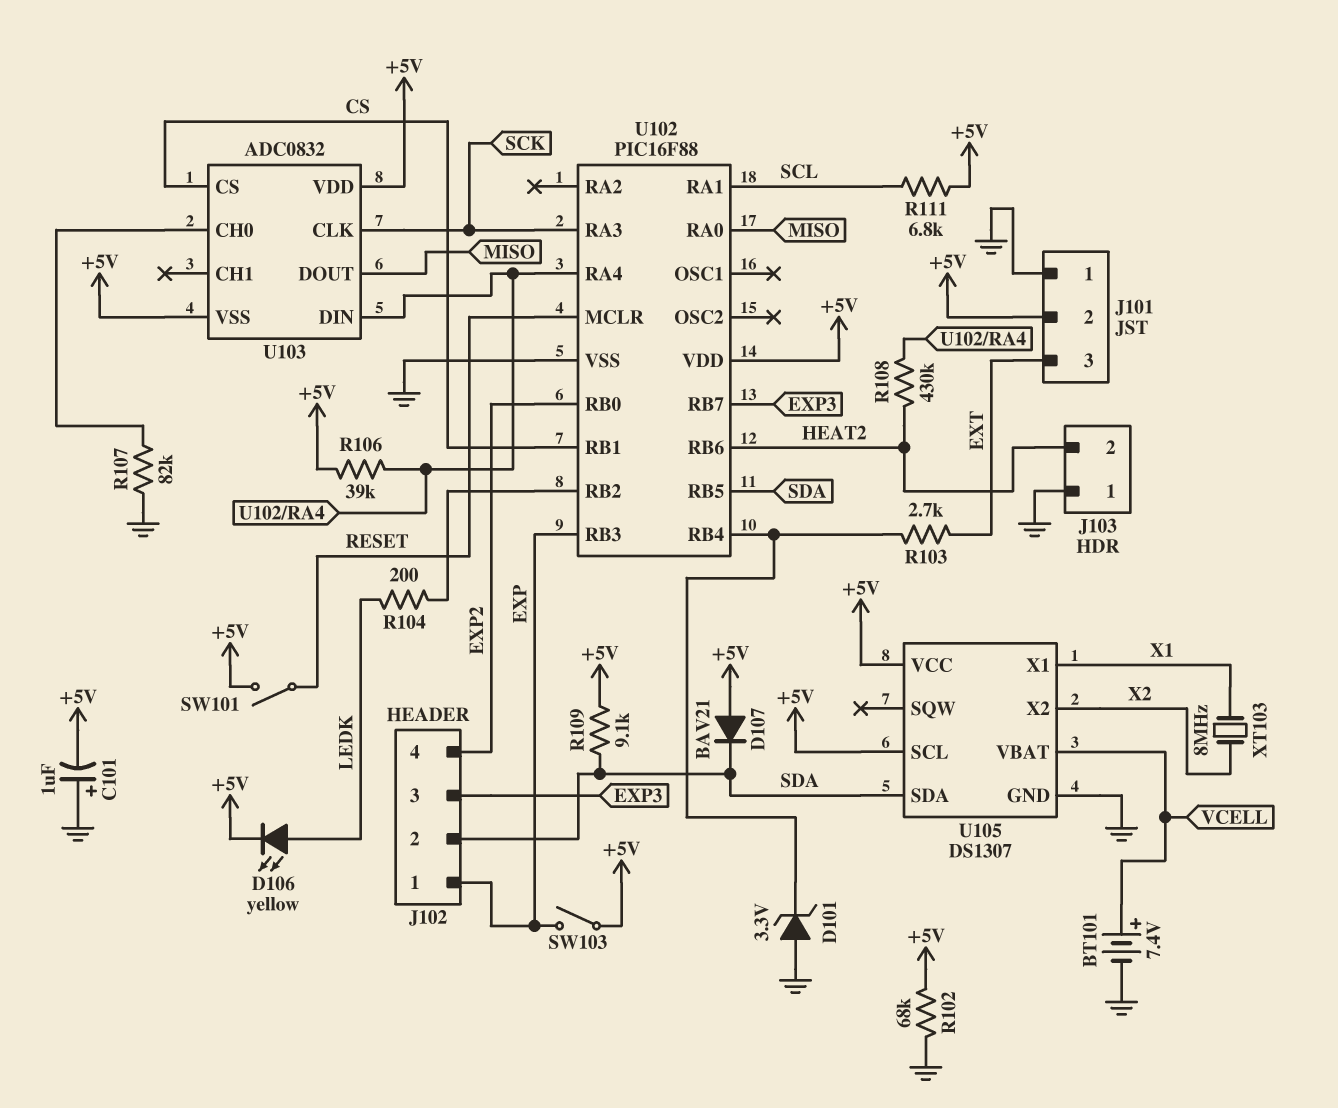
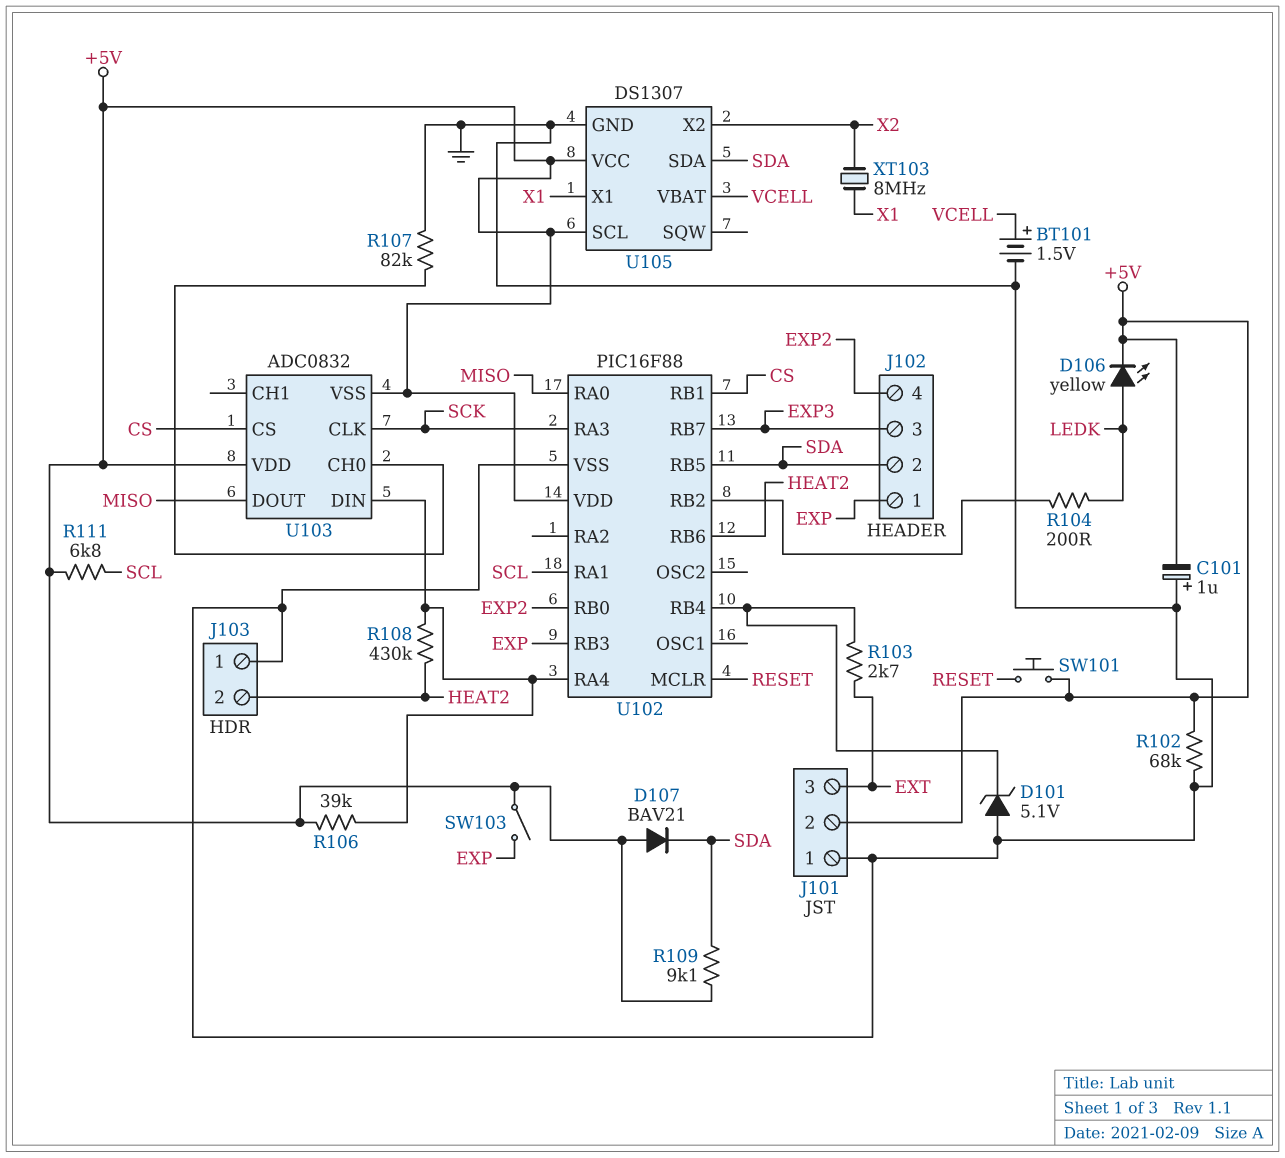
BT101: 7.4V (plus VCELL, minus GND) -> 1.5V (plus VCELL, minus GND)
D101: zener 3.3V (A GND, K U102/RB4) -> zener 5.1V (A GND, K U102/RB4)
SW101: switch (+5V, RESET) -> button (+5V, RESET)

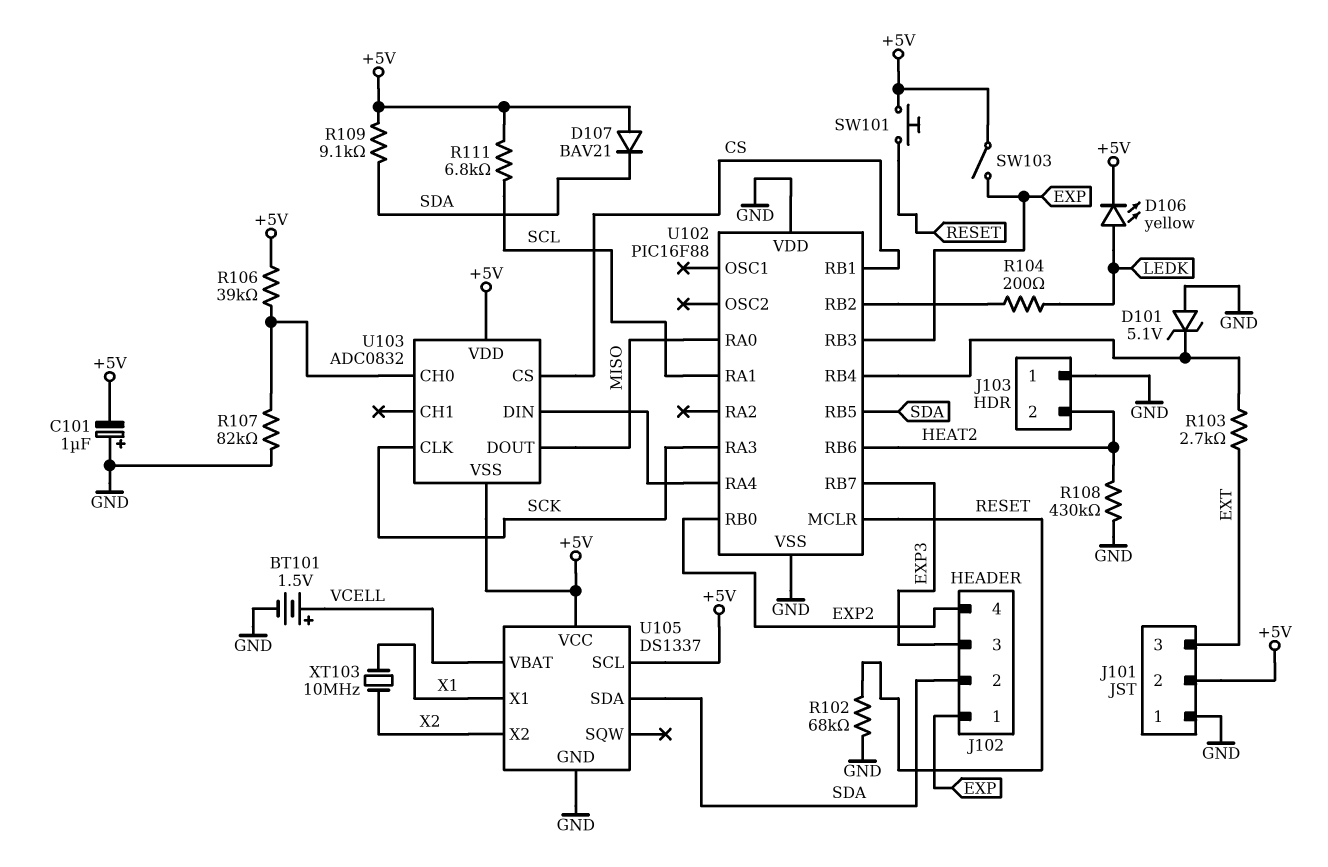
R102: 68k (+5V, GND) -> 68k (GND, RESET)
R106: 39k (+5V, U102/RA4) -> 39k (+5V, U103/CH0)
R108: 430k (HEAT2, U102/RA4) -> 430k (GND, HEAT2)
U102 pin VDD: +5V -> GND
U105: DS1307 -> DS1337
XT103: 8MHz (X1, X2) -> 10MHz (X1, X2)

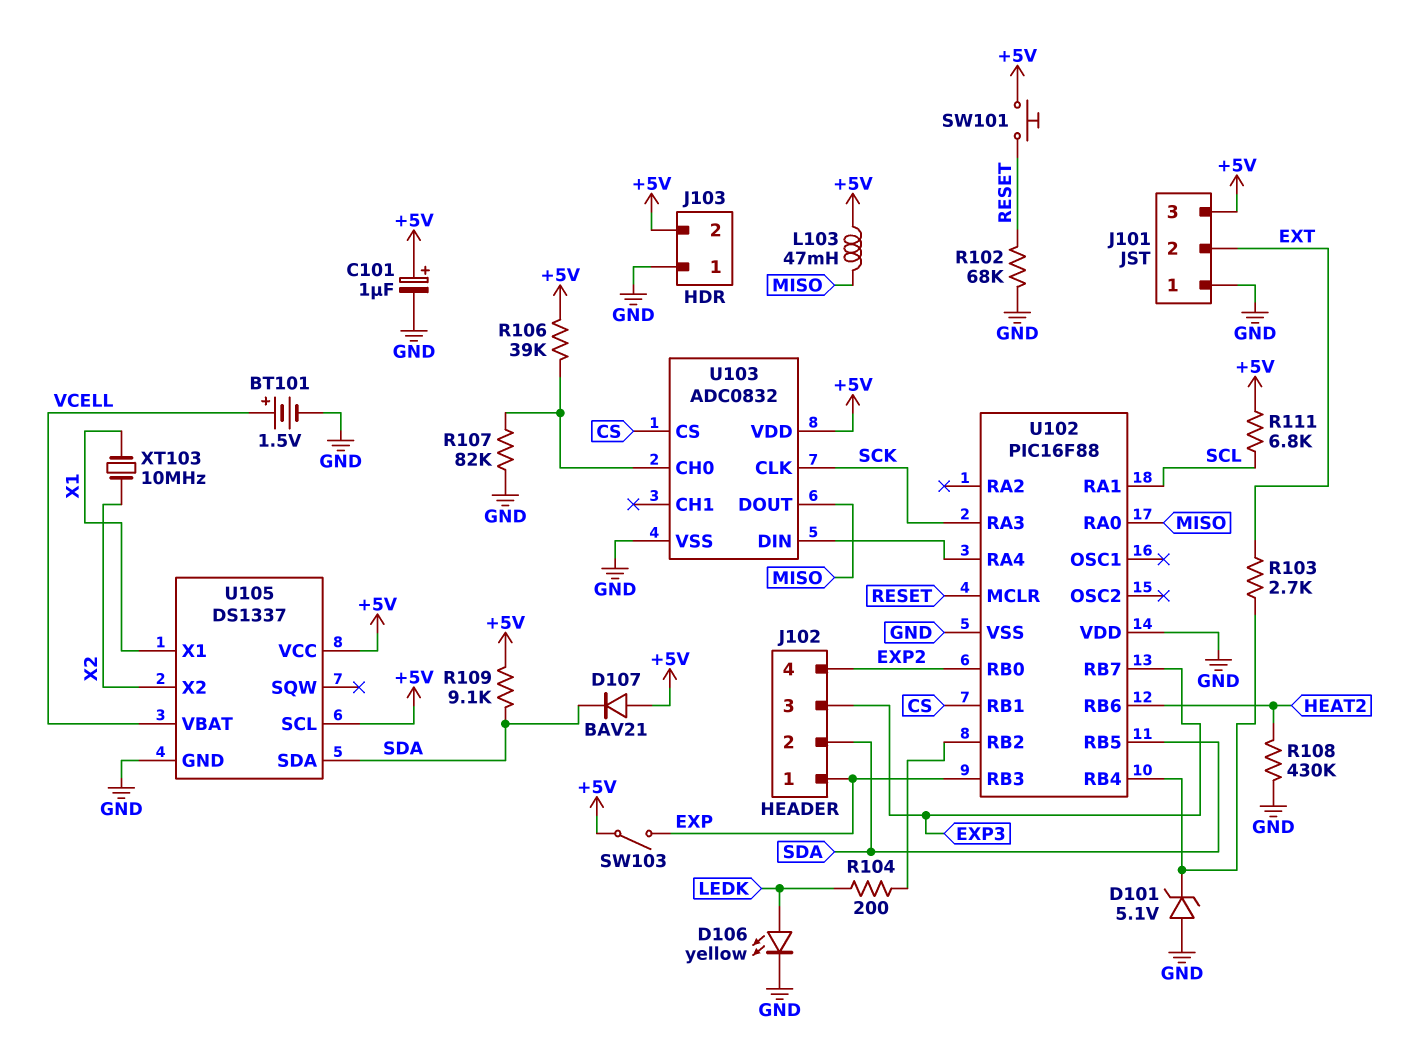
C101: 1uF (plus GND, minus +5V) -> 1uF (plus +5V, minus GND)
D106: LED yellow (A LEDK, K +5V) -> LED yellow (A LEDK, K GND)
J101 pin 2: +5V -> EXT
J101 pin 3: EXT -> +5V
J103 pin 2: HEAT2 -> +5V
L103: none -> 47mH (+5V, MISO)
U103 pin VSS: +5V -> GND

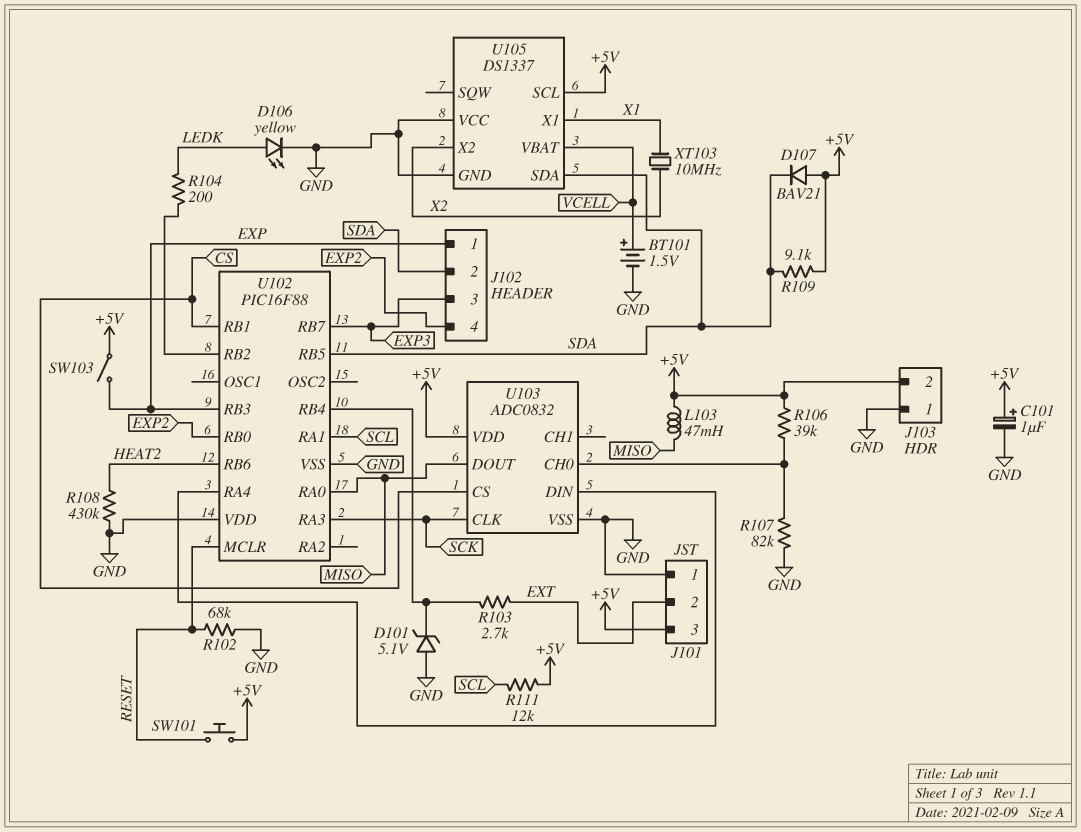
R111: 6.8k (+5V, SCL) -> 12k (+5V, SCL)
U105 pin VCC: +5V -> GND

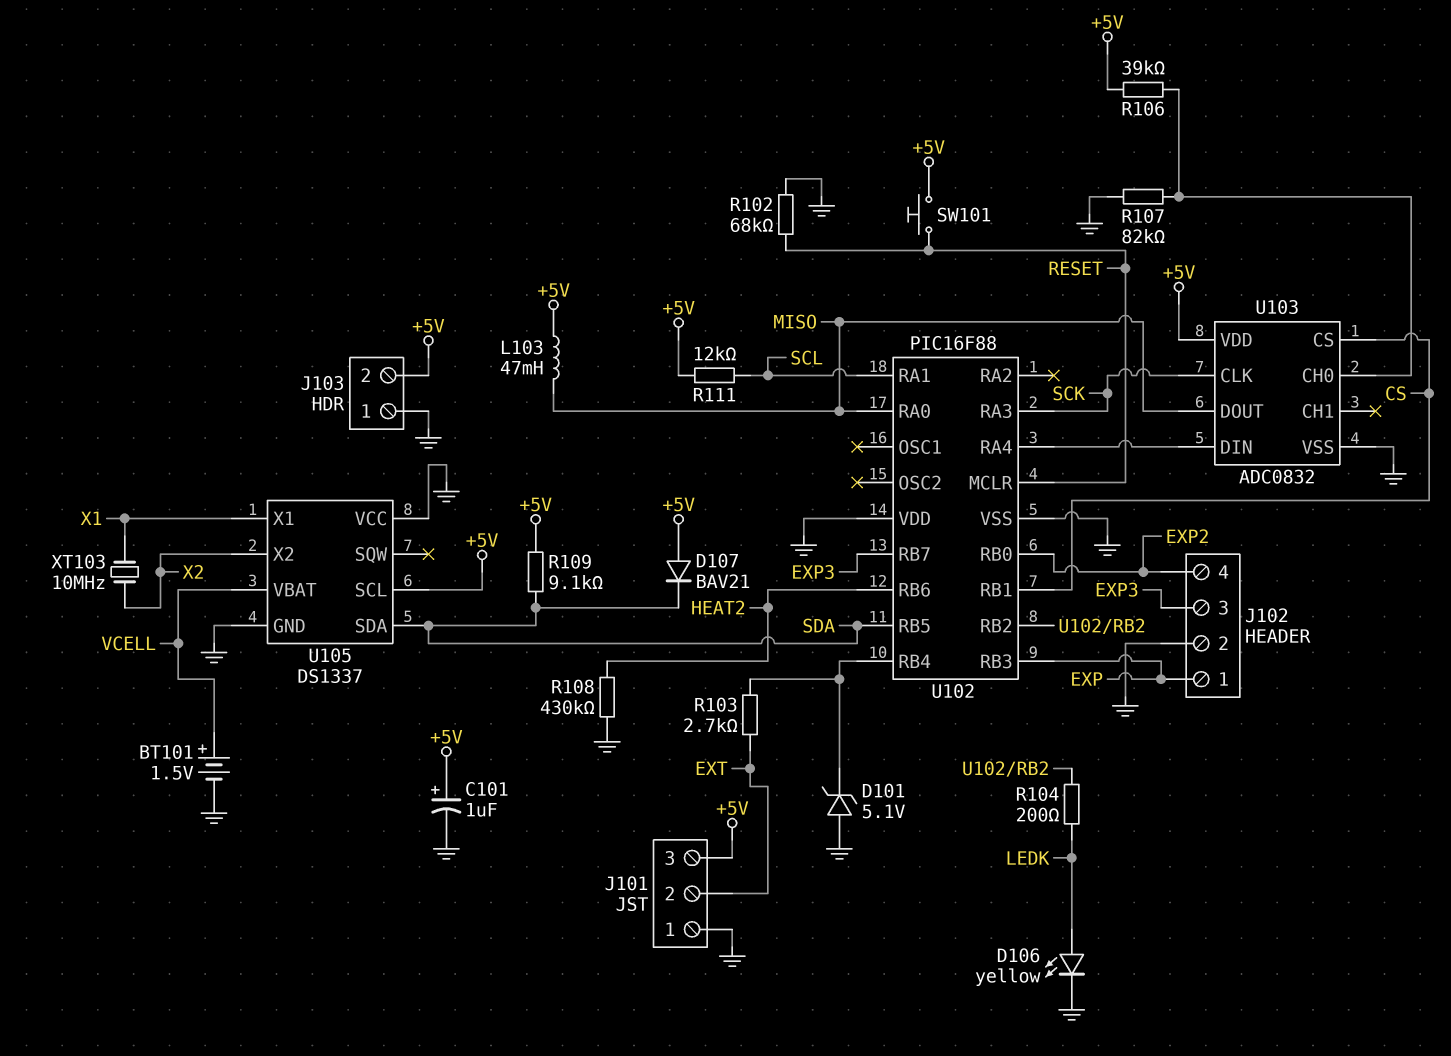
J102 pin 2: SDA -> GND
SW103: switch (+5V, EXP) -> none

